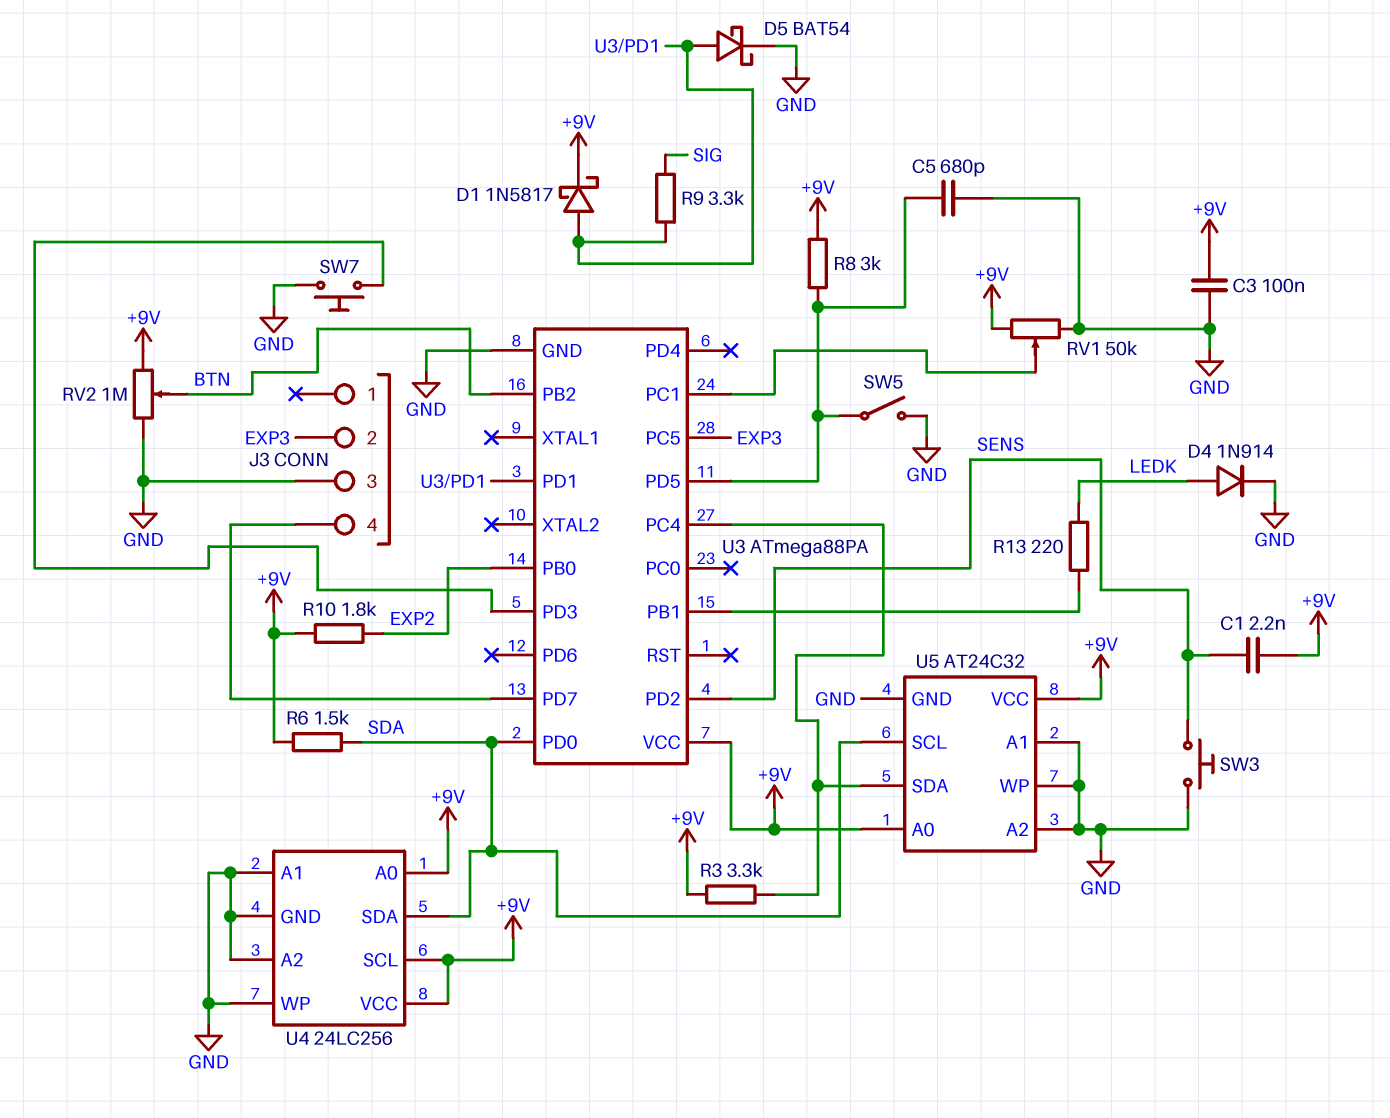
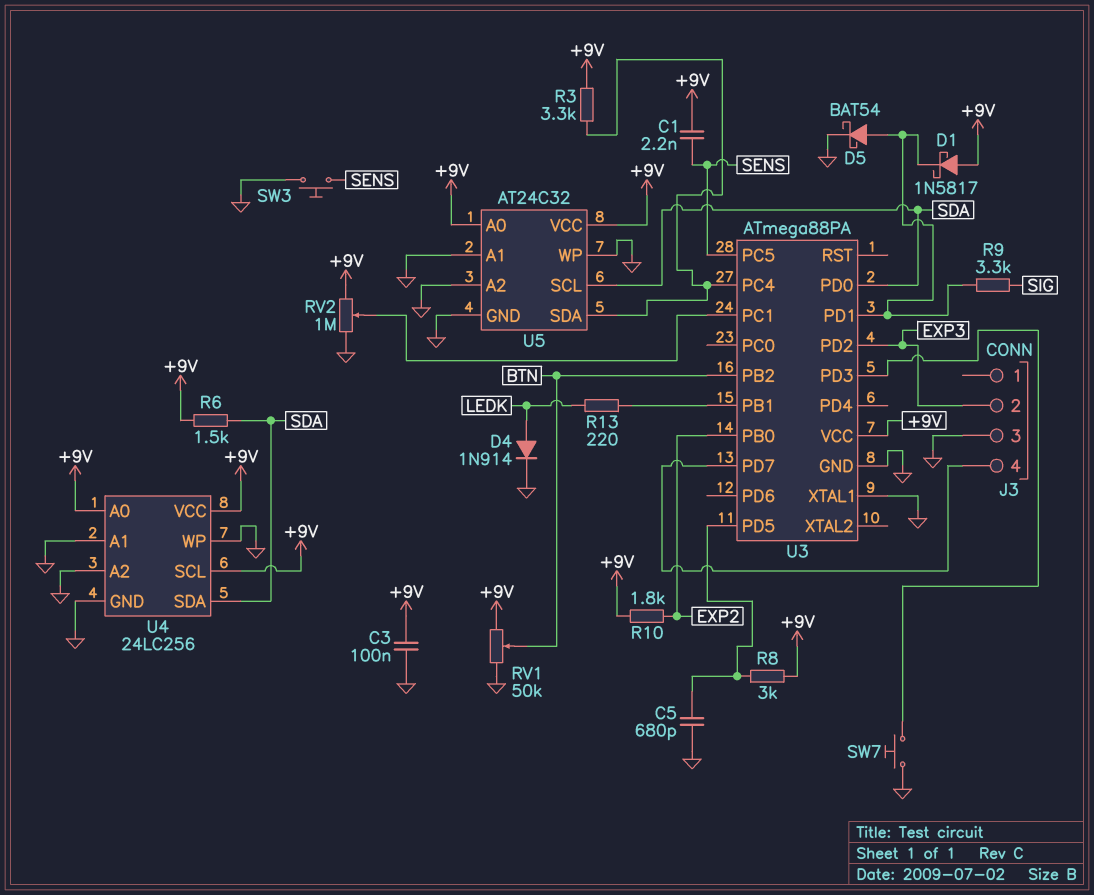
D1: schottky 1N5817 (A U3/PD1, K +9V) -> schottky 1N5817 (A +9V, K U3/PD1)
RV1: 50k (+9V, GND, wiper U3/PC1) -> 50k (+9V, GND, wiper BTN)
RV2: 1M (+9V, GND, wiper BTN) -> 1M (+9V, GND, wiper U3/PC1)
SW5: switch (GND, U3/PD5) -> none
U3 pin PC5: EXP3 -> SENS
U3 pin PD2: SENS -> EXP3
U3 pin XTAL1: none -> GND

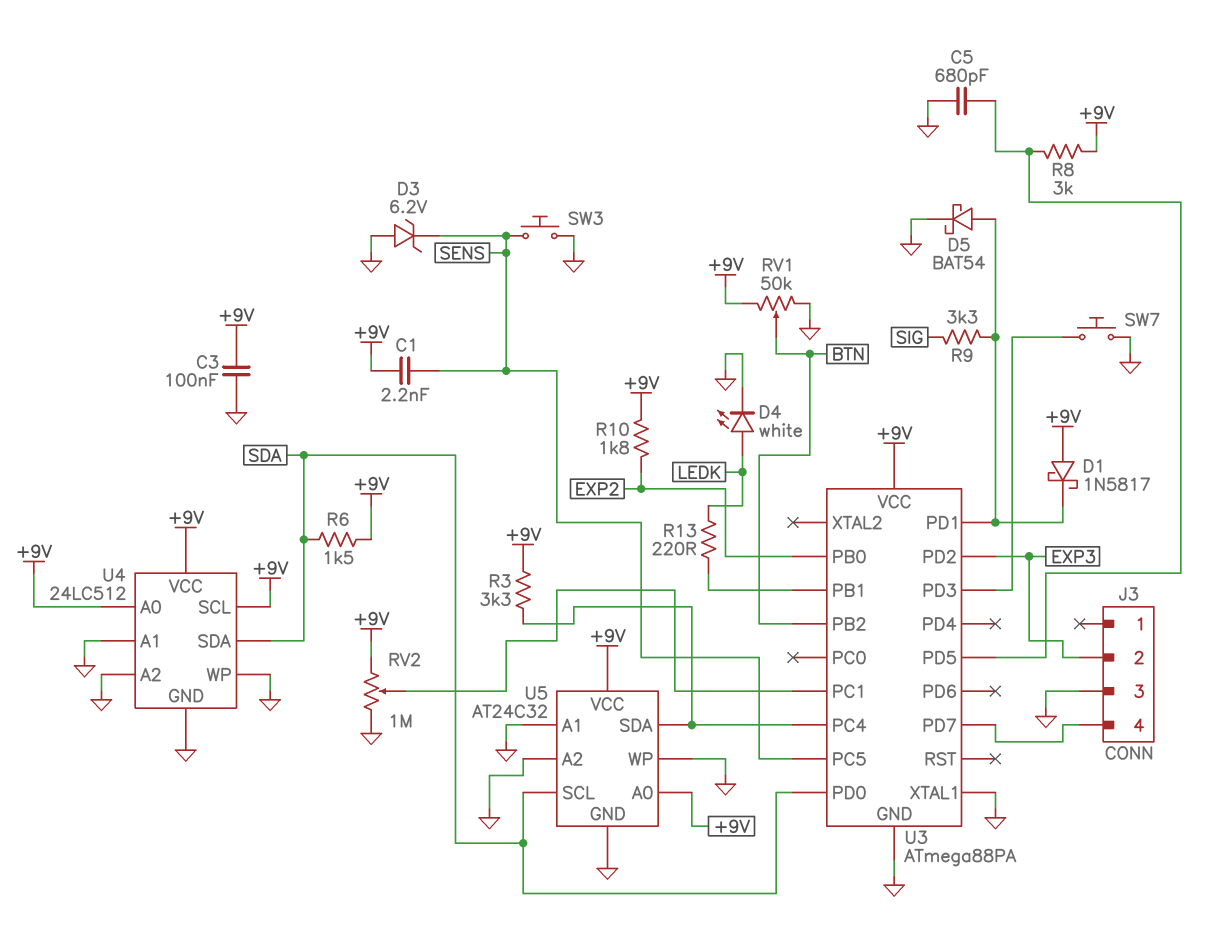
D3: none -> zener 6.2V (A GND, K SENS)
D4: diode 1N914 (A LEDK, K GND) -> LED white (A LEDK, K GND)
U4: 24LC256 -> 24LC512

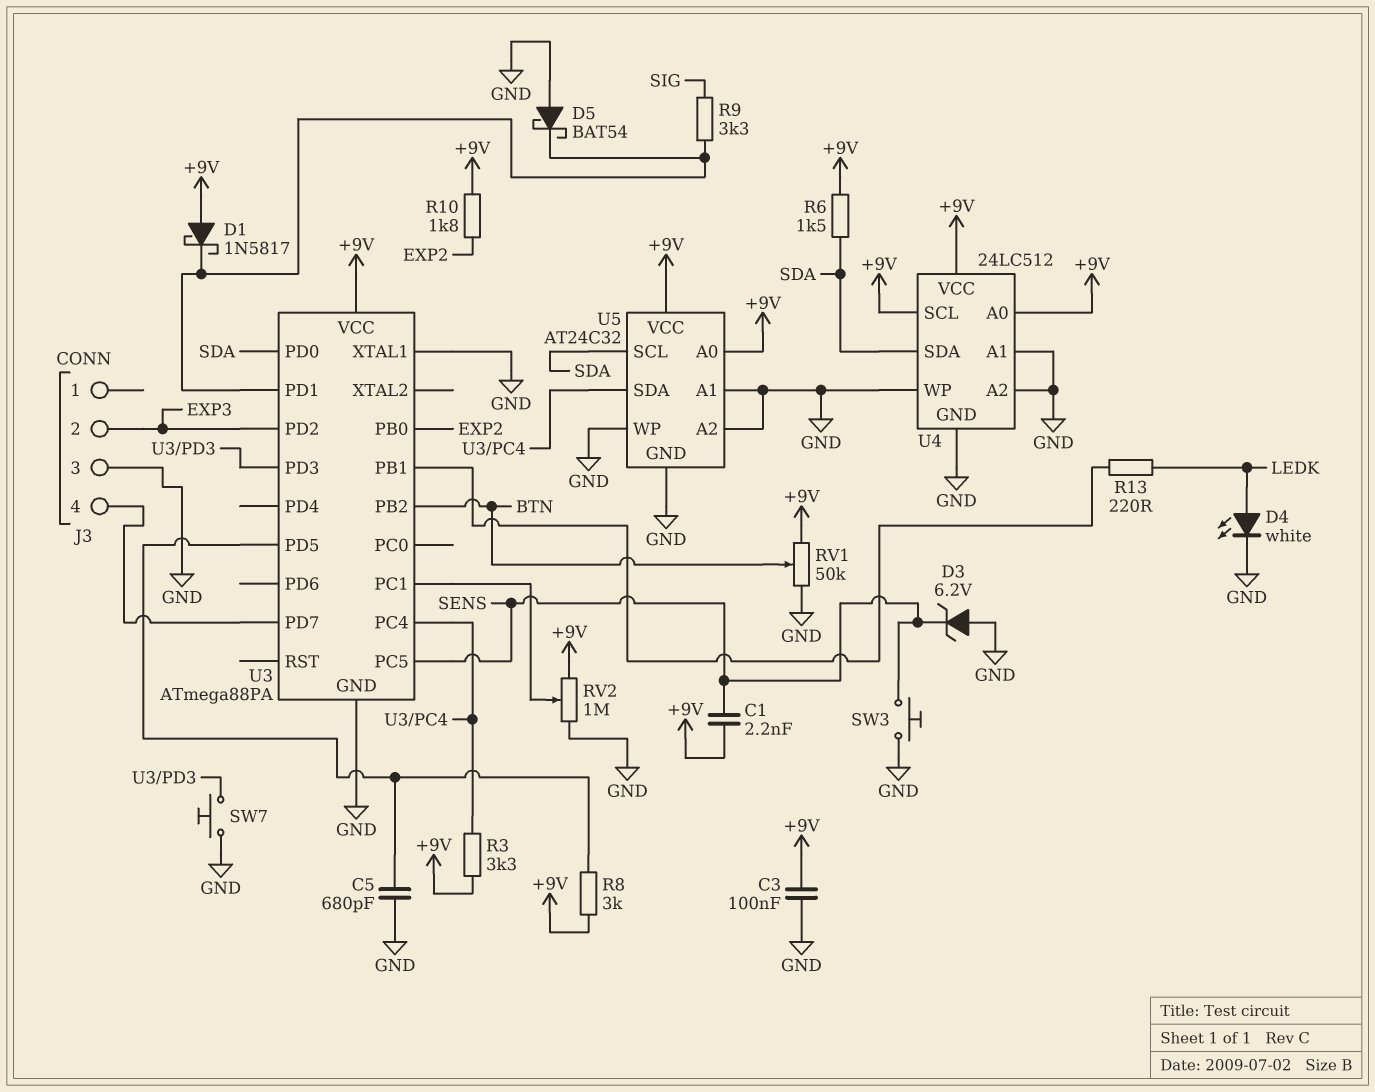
D5: schottky BAT54 (A U3/PD1, K GND) -> schottky BAT54 (A GND, K U3/PD1)

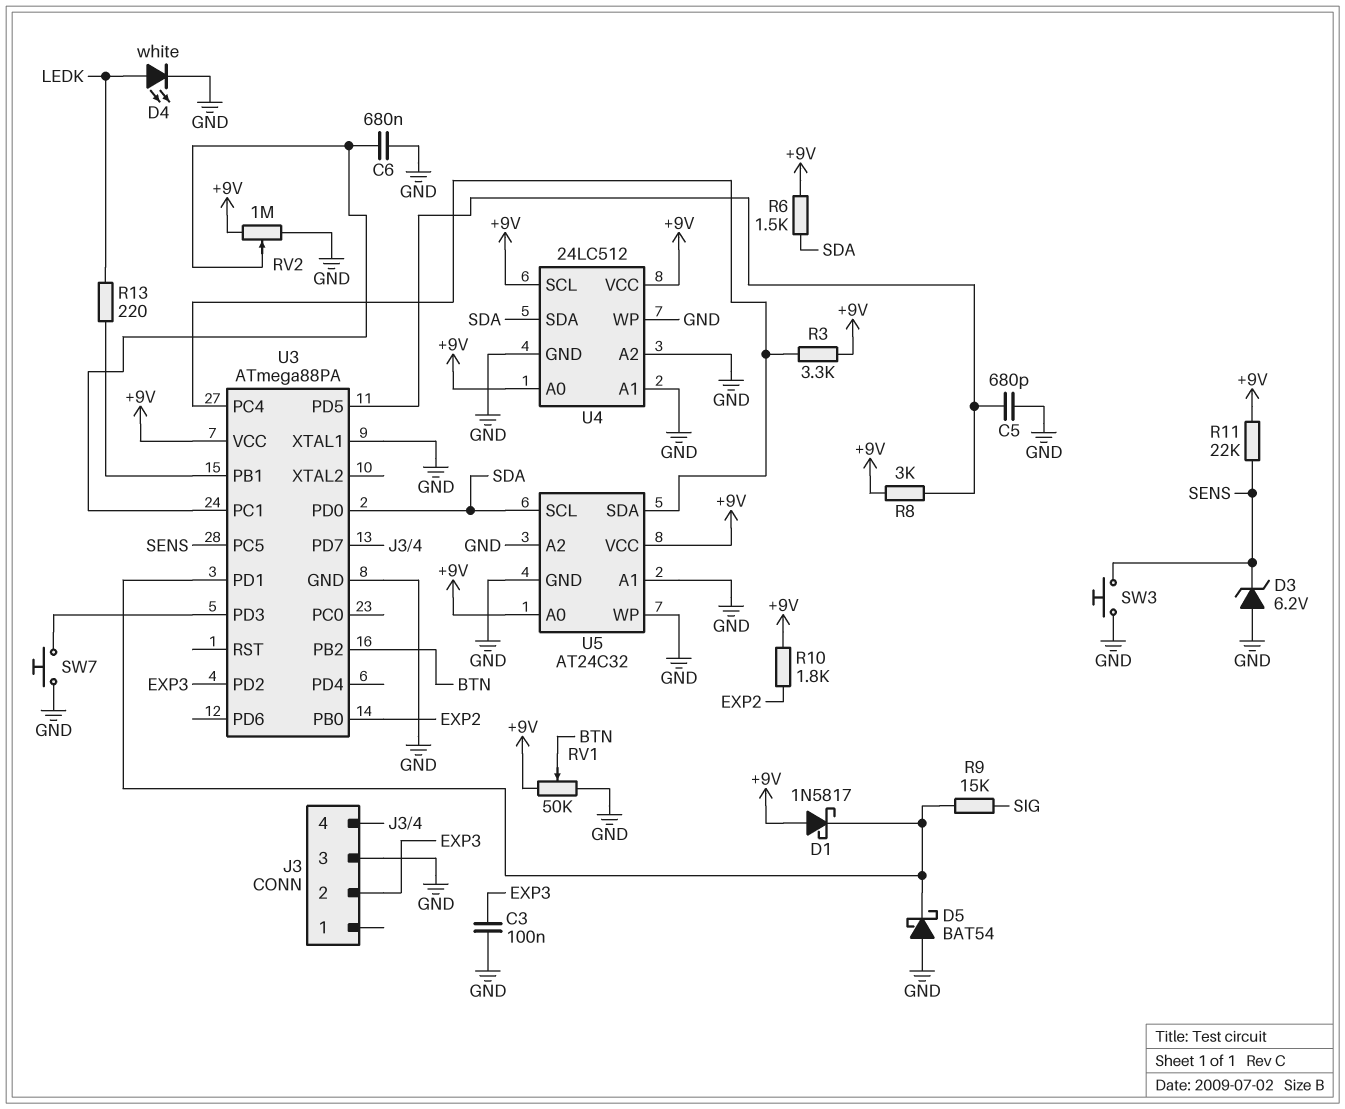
C1: 2.2nF (+9V, SENS) -> none
C3: 100nF (+9V, GND) -> 100nF (EXP3, GND)
C6: none -> 680nF (GND, U3/PC1)
R9: 3.3k (SIG, U3/PD1) -> 15k (SIG, U3/PD1)
R11: none -> 22k (+9V, SENS)

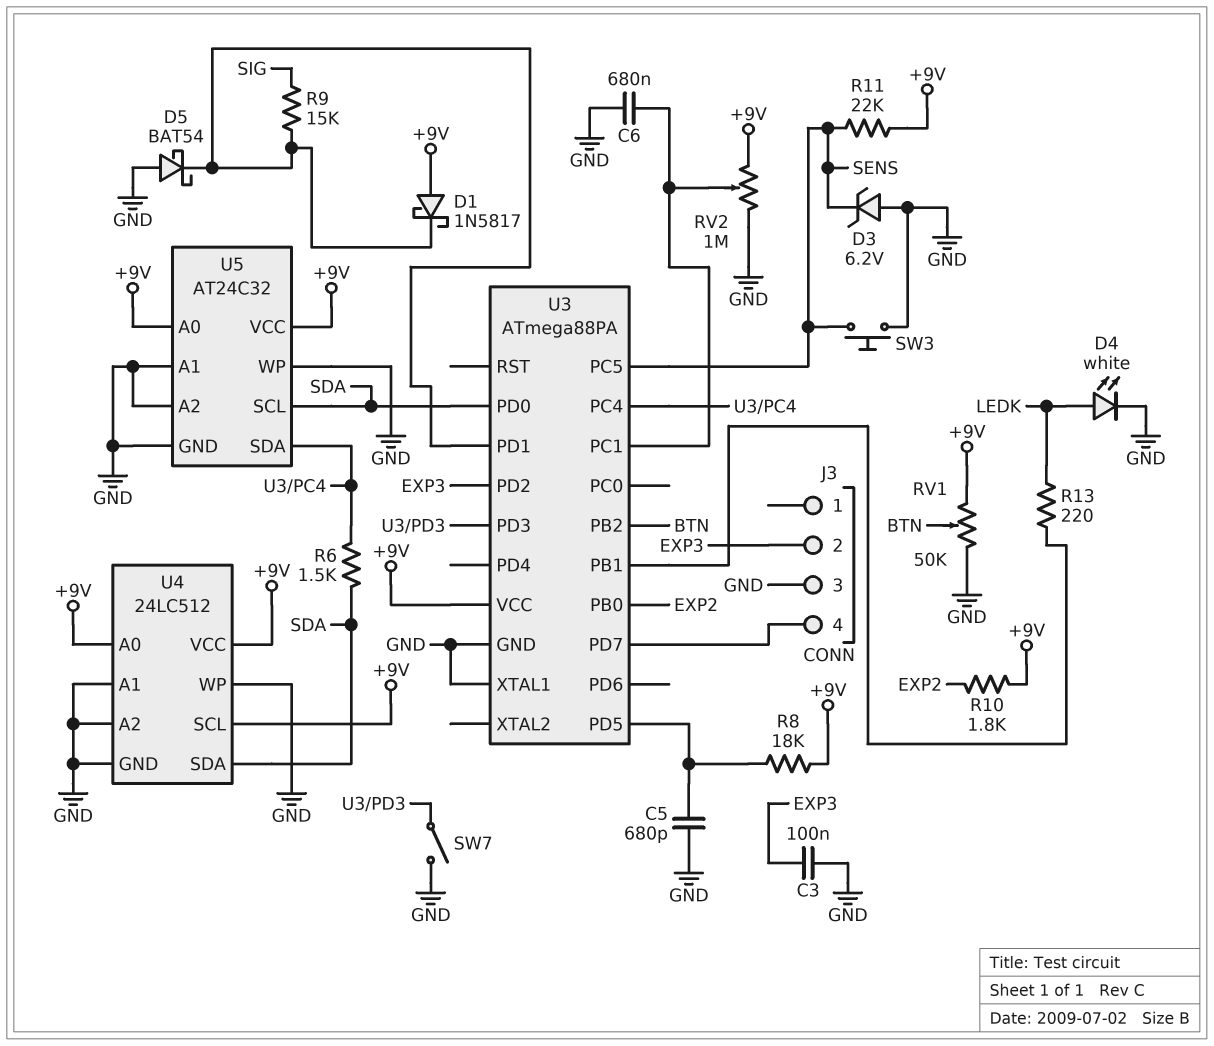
R3: 3.3k (+9V, U3/PC4) -> none
R6: 1.5k (+9V, SDA) -> 1.5k (SDA, U3/PC4)
R8: 3k (+9V, U3/PD5) -> 18k (+9V, U3/PD5)
SW7: button (GND, U3/PD3) -> switch (GND, U3/PD3)

